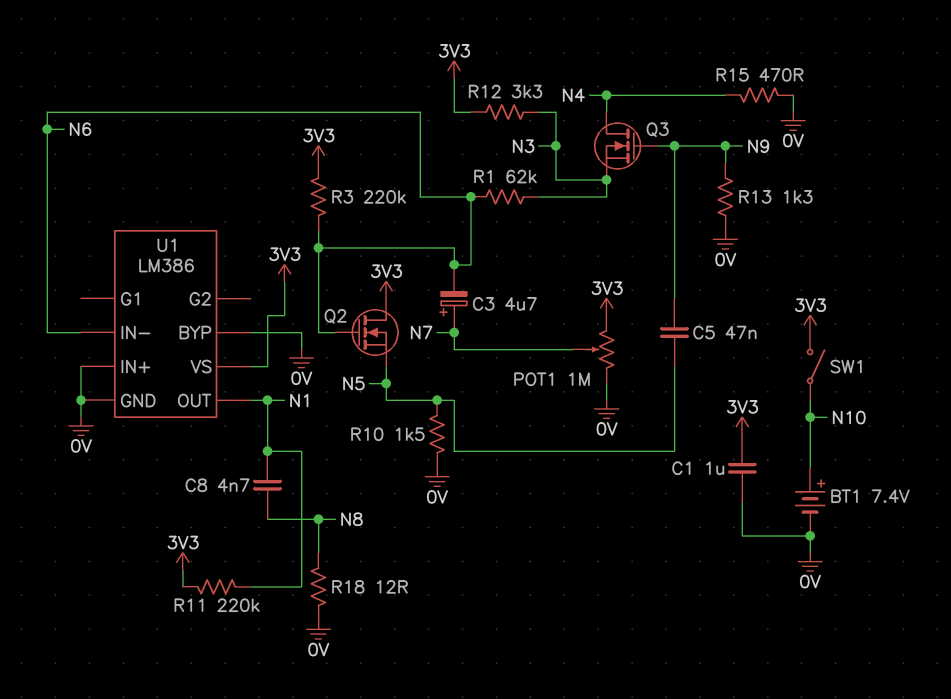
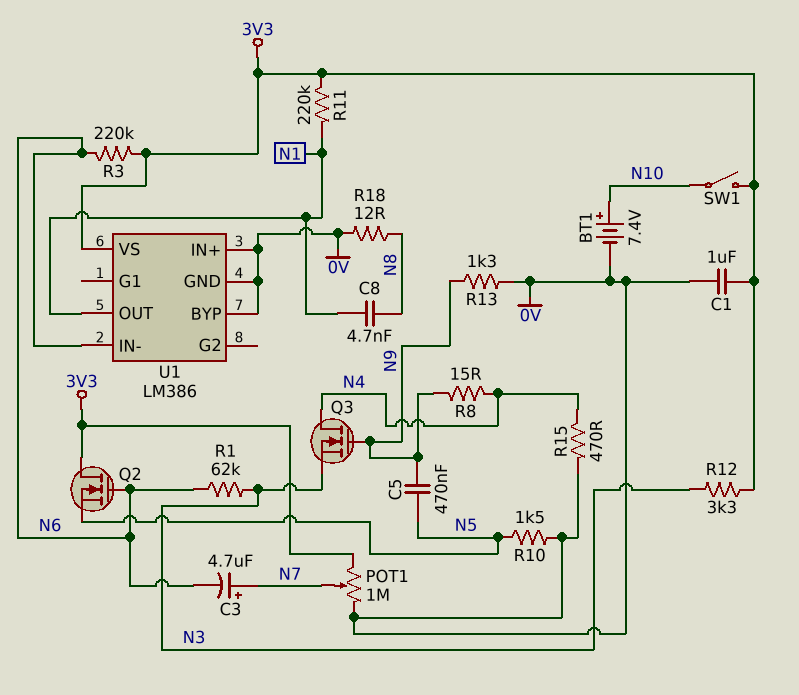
C5: 47nF (N5, N9) -> 470nF (N5, N9)
R8: none -> 15 (N4, N9)

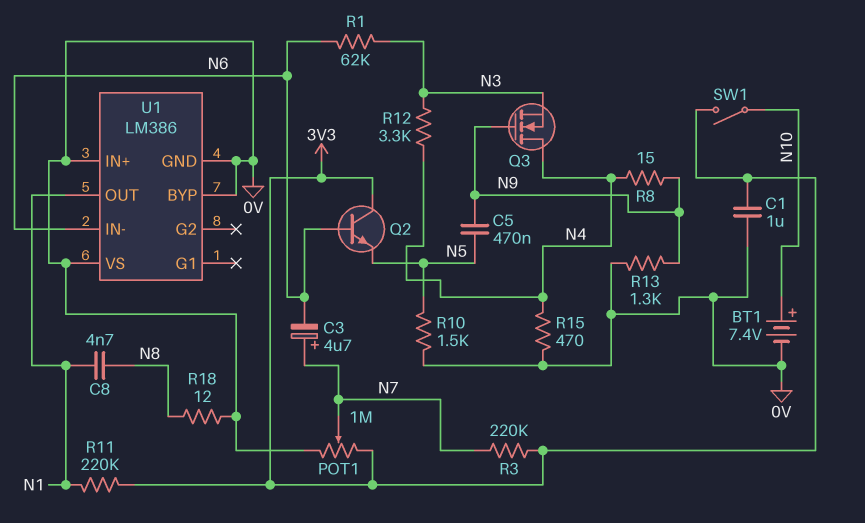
Q2: NMOS (G N6, D 3V3, S N5) -> NPN (B N6, C 3V3, E N5)
R3: 220k (3V3, N6) -> 220k (3V3, N7)
R12: 3.3k (3V3, N3) -> 3.3k (N3, N4)
U1 pin VS: 3V3 -> 0V

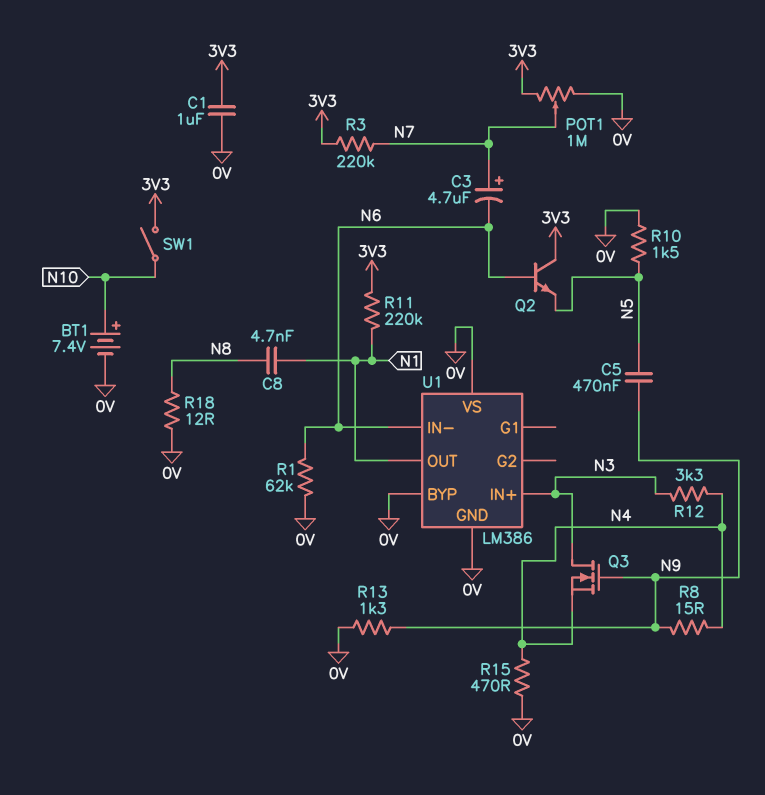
Q3: NMOS (G N9, D N4, S N3) -> NMOS (G N9, D N3, S N4)
R1: 62k (N3, N6) -> 62k (0V, N6)
U1 pin IN+: 0V -> N3

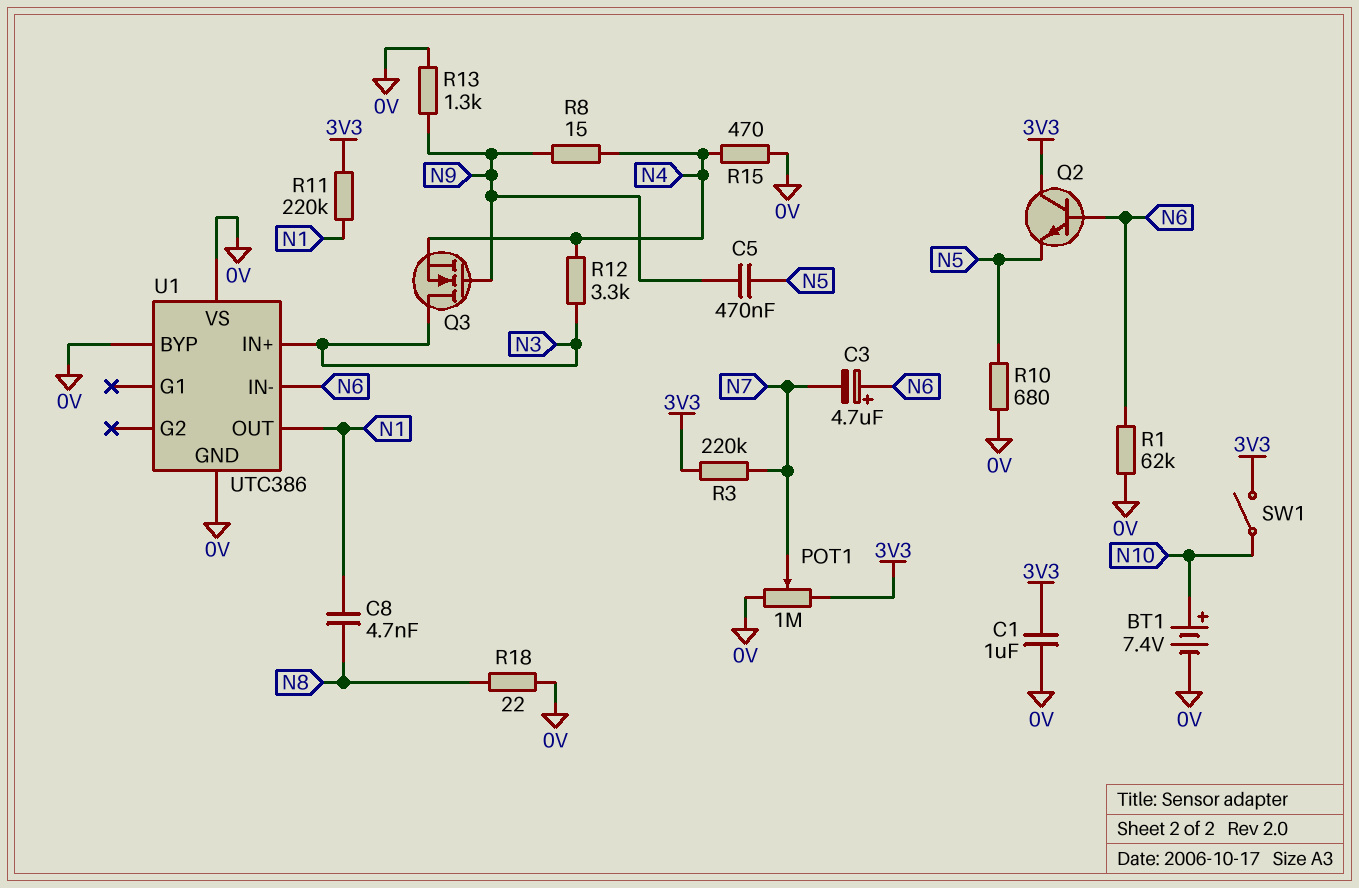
C3: 4.7uF (plus N7, minus N6) -> 4.7uF (plus N6, minus N7)
R10: 1.5k (0V, N5) -> 680 (0V, N5)
R18: 12 (0V, N8) -> 22 (0V, N8)
U1: LM386 -> UTC386

